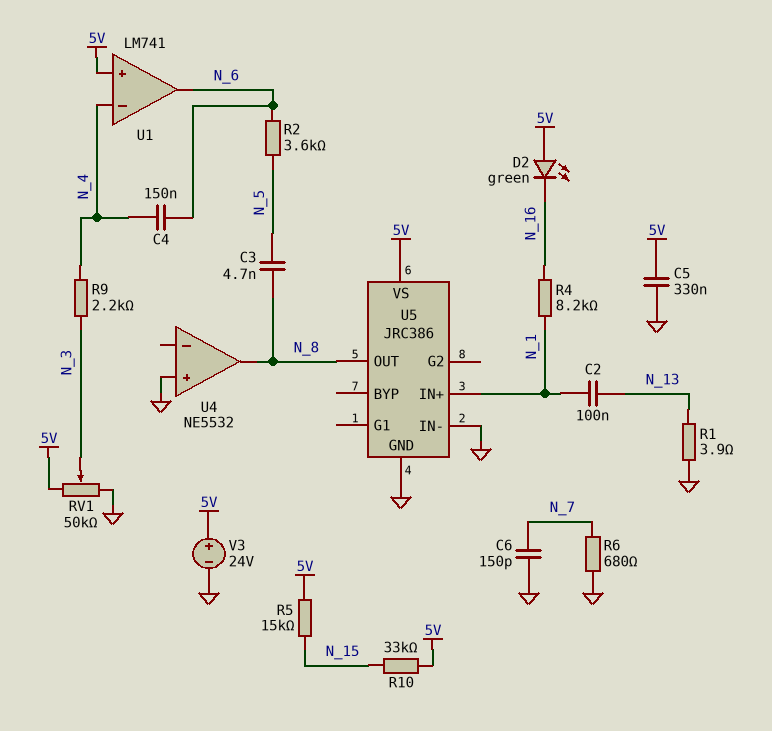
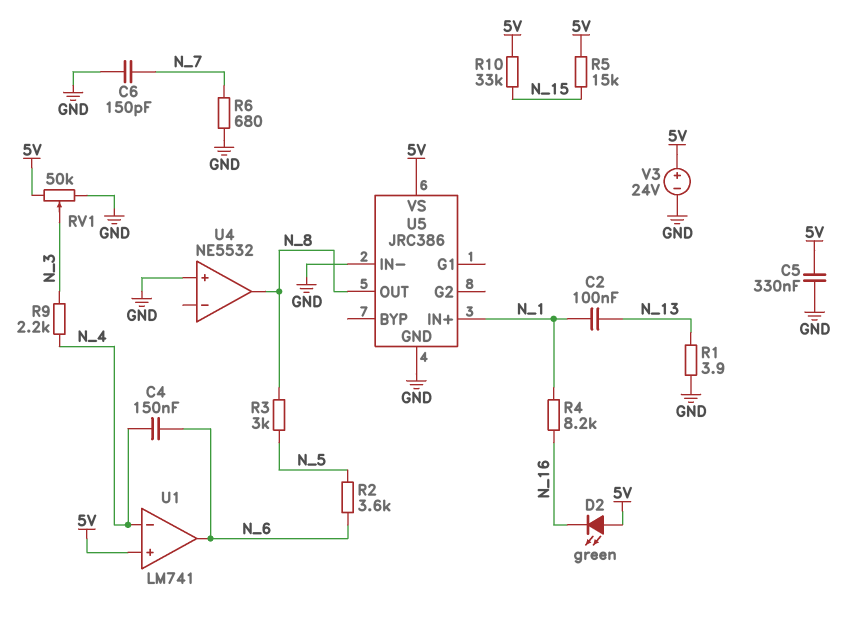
C3: 4.7nF (N_5, N_8) -> none
R3: none -> 3k (N_5, N_8)

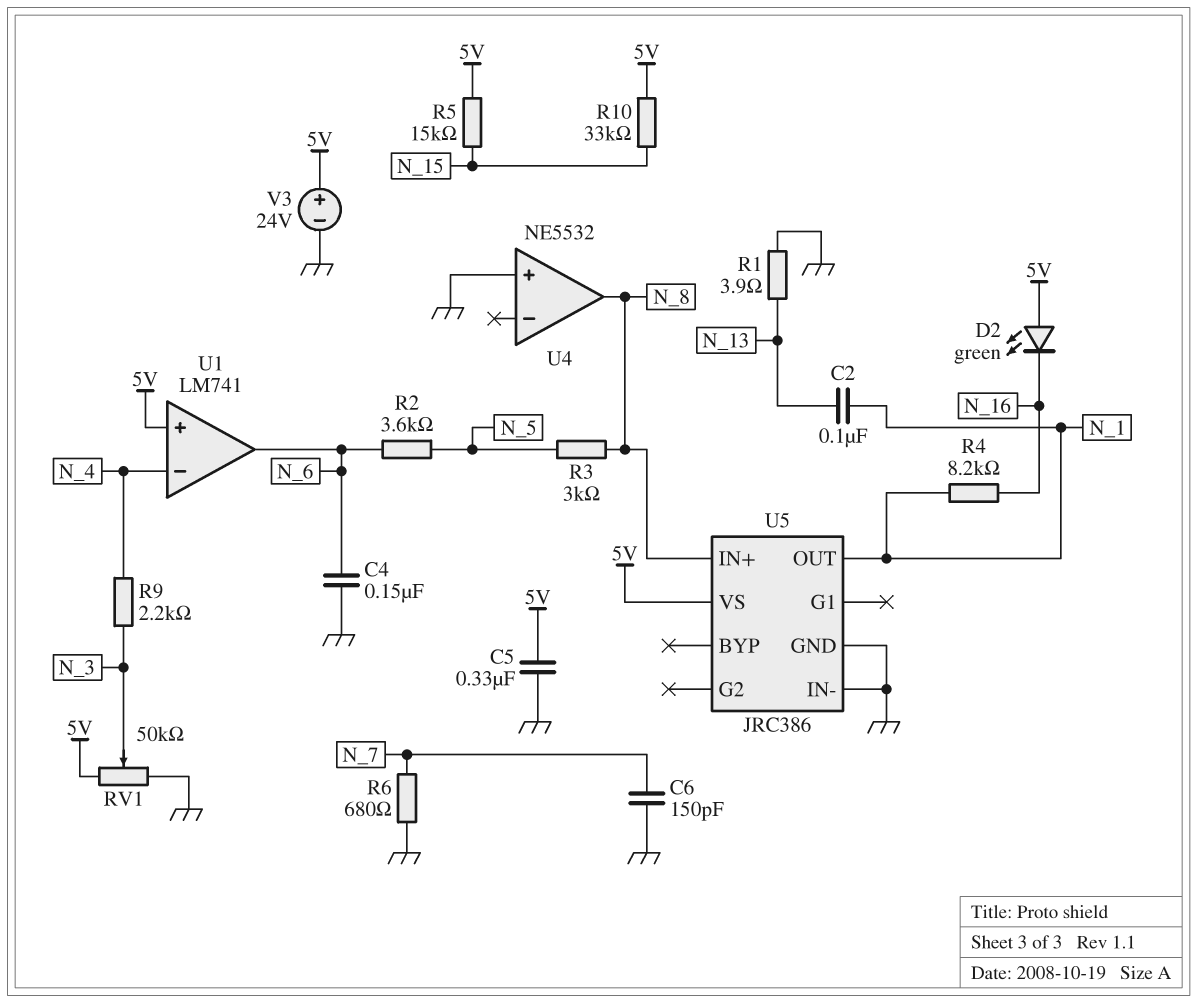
C4: 150nF (N_4, N_6) -> 150nF (GND, N_6)
U5 pin IN+: N_1 -> N_8
U5 pin OUT: N_8 -> N_1

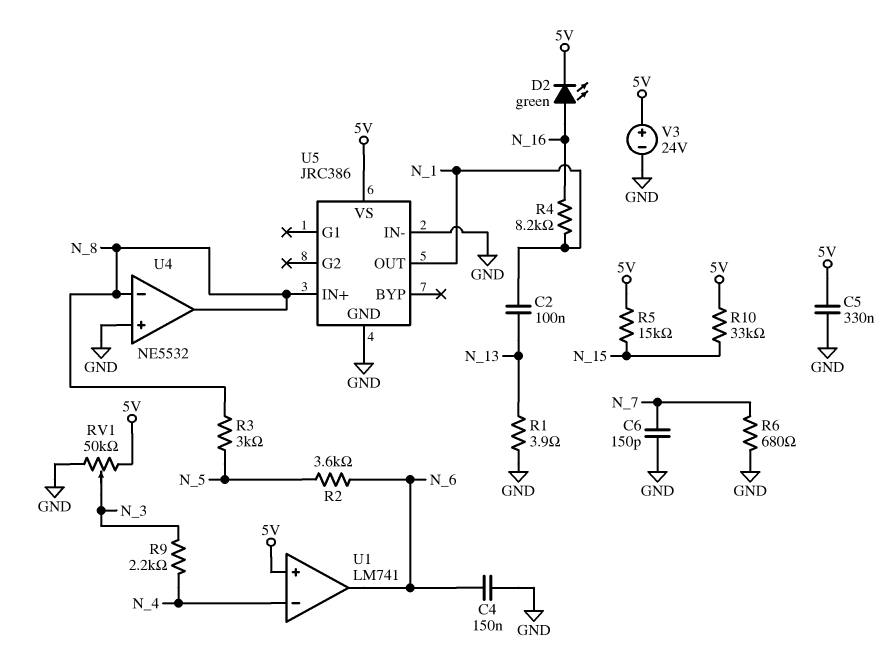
D2: LED green (A 5V, K N_16) -> LED green (A N_16, K 5V)
U4 pin in-: none -> N_8

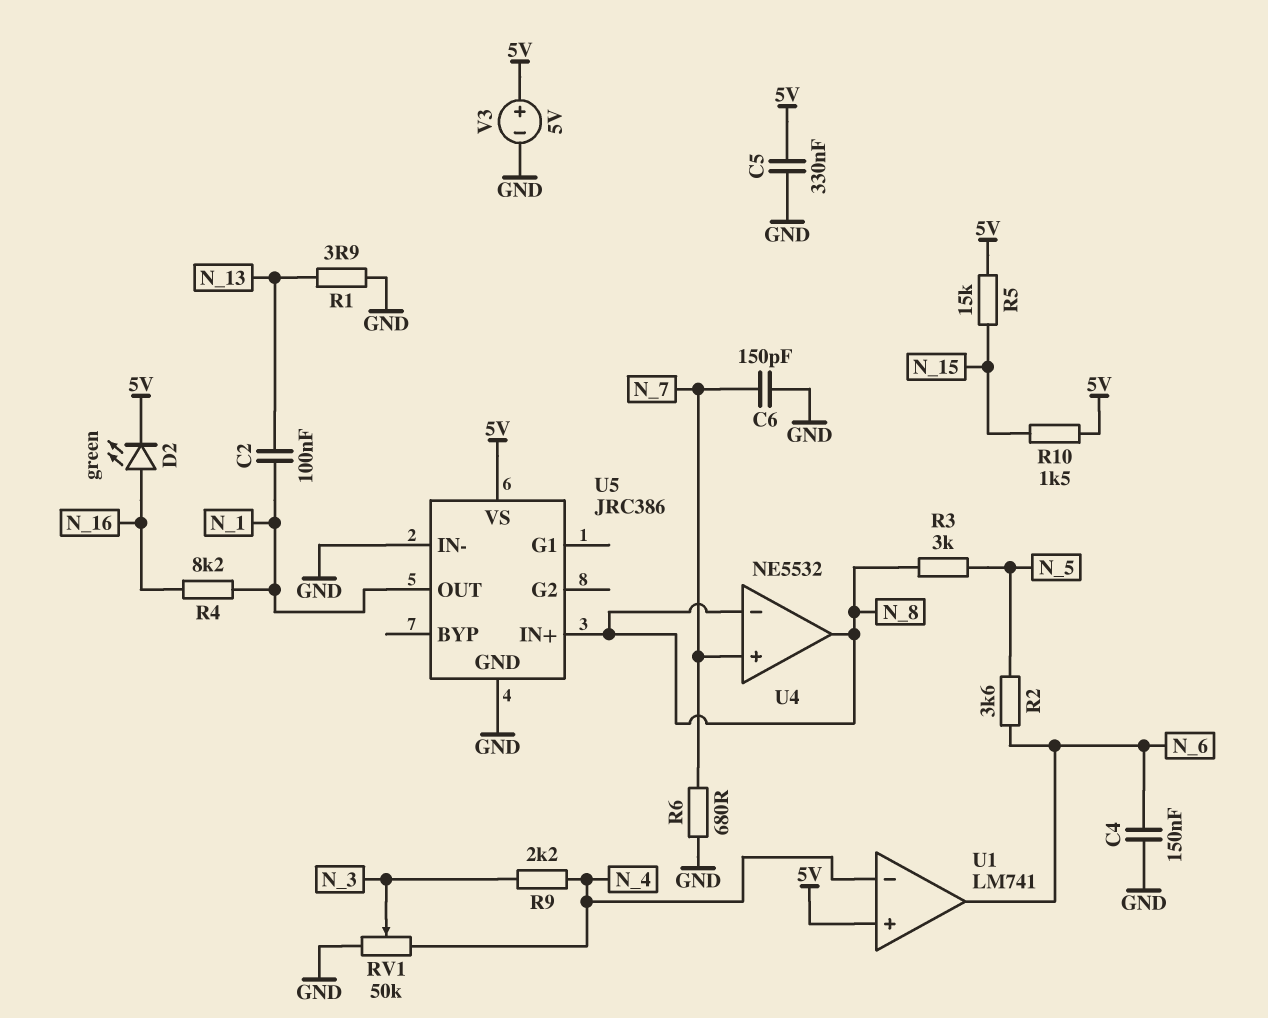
R10: 33k (5V, N_15) -> 1.5k (5V, N_15)
RV1: 50k (5V, GND, wiper N_3) -> 50k (GND, N_4, wiper N_3)
U4 pin in+: GND -> N_7
V3: 24V (plus 5V, minus GND) -> 5V (plus 5V, minus GND)

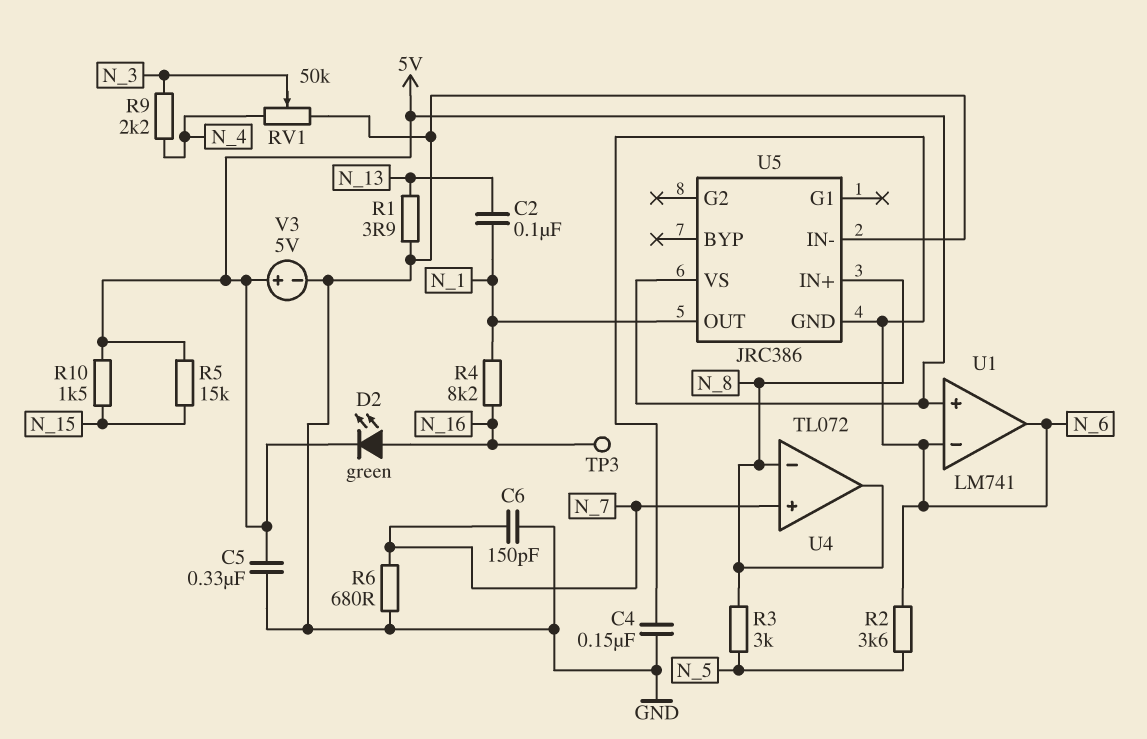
TP3: none -> test point (N_16)
U1 pin in-: N_4 -> N_6
U4: NE5532 -> TL072
U5 pin GND: GND -> N_6

